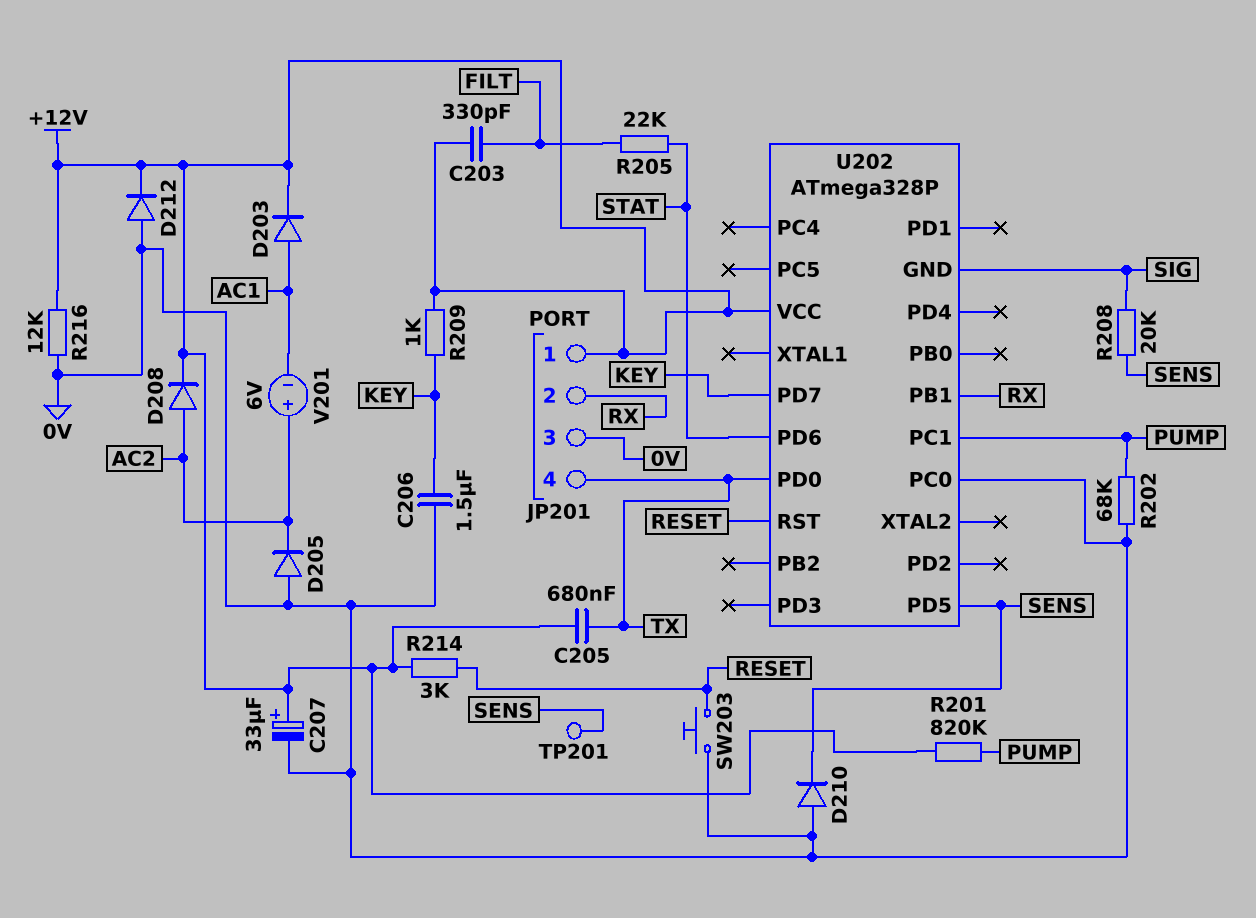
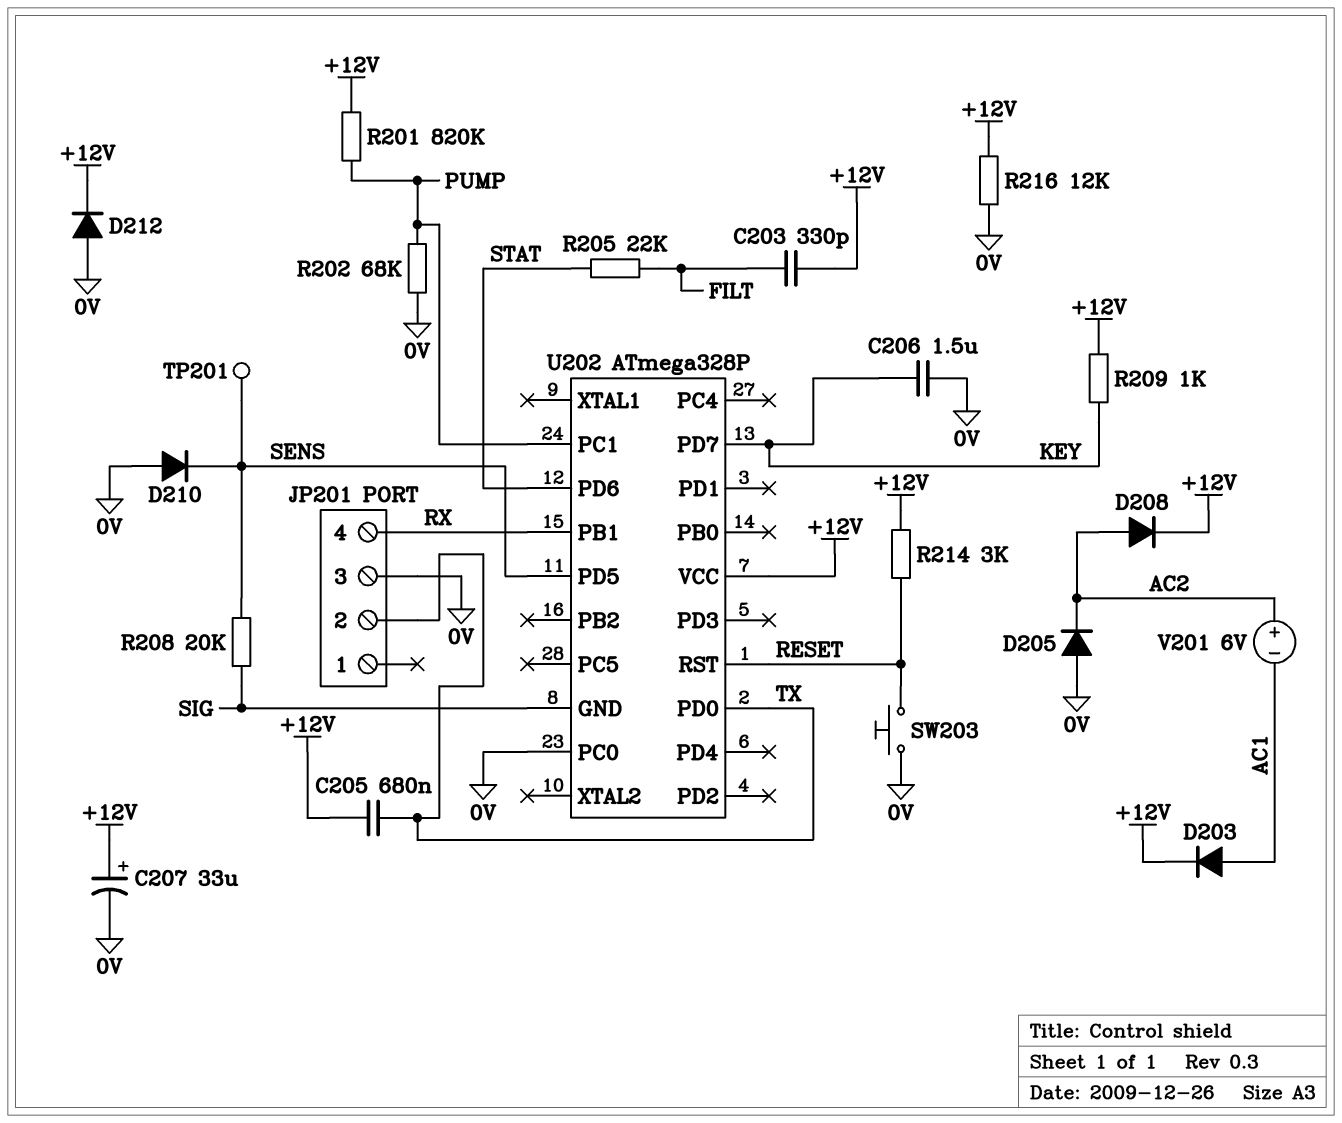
JP201 pin 1: +12V -> none
JP201 pin 2: RX -> TX
JP201 pin 4: TX -> RX

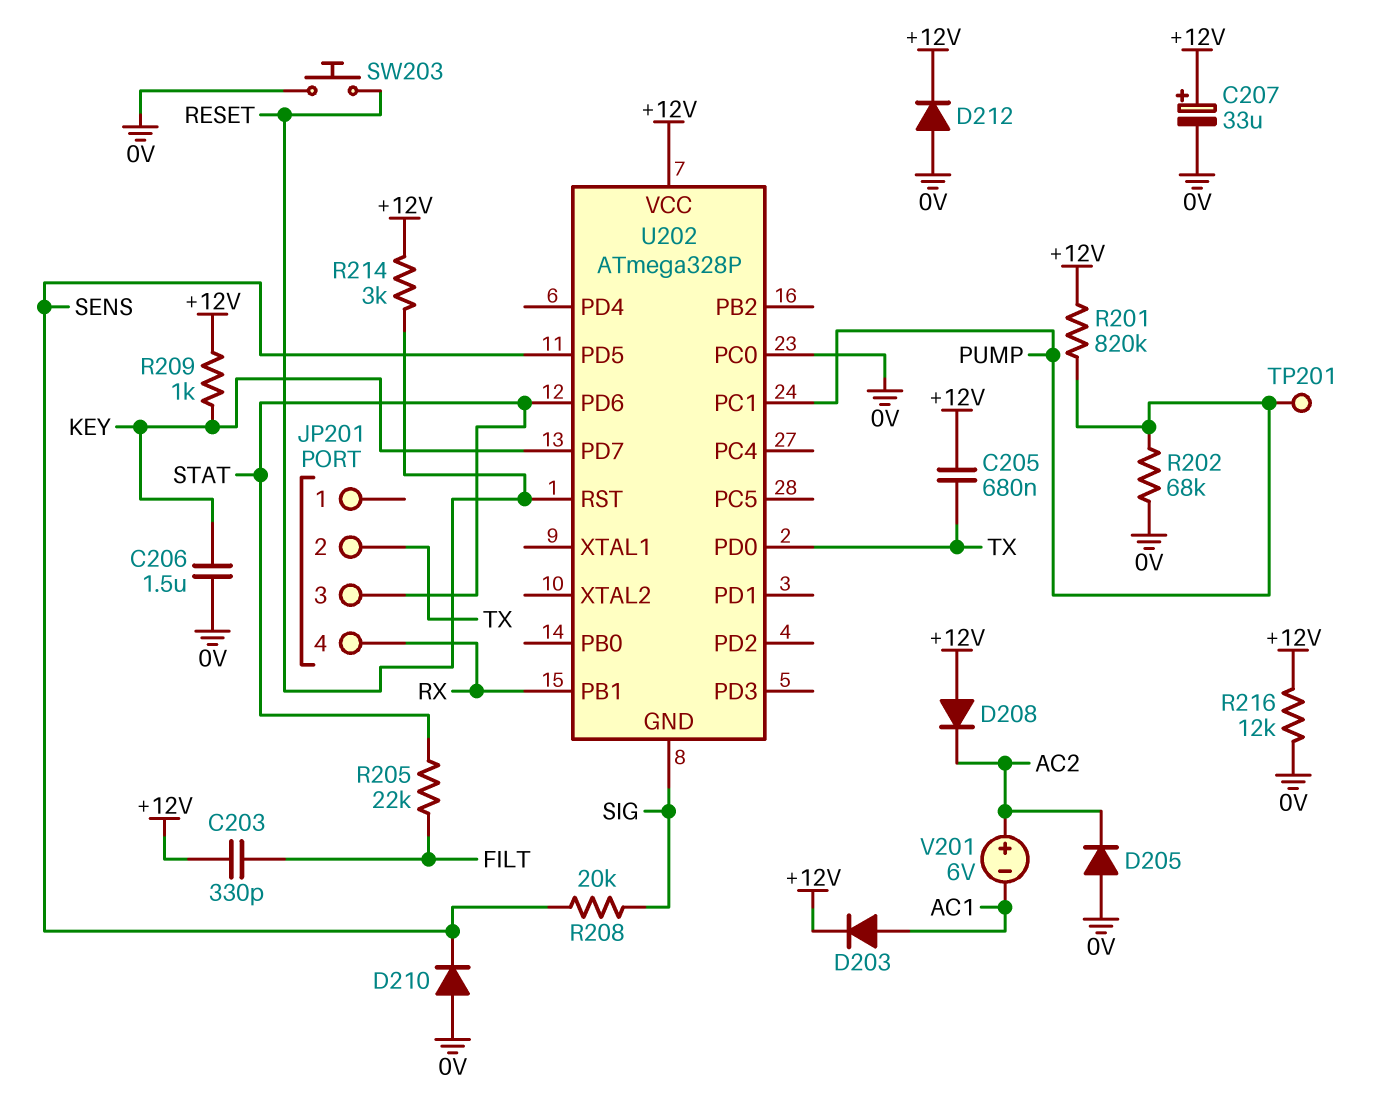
D208: diode (A AC2, K +12V) -> diode (A +12V, K AC2)
JP201 pin 3: 0V -> STAT
TP201: test point (SENS) -> test point (PUMP)

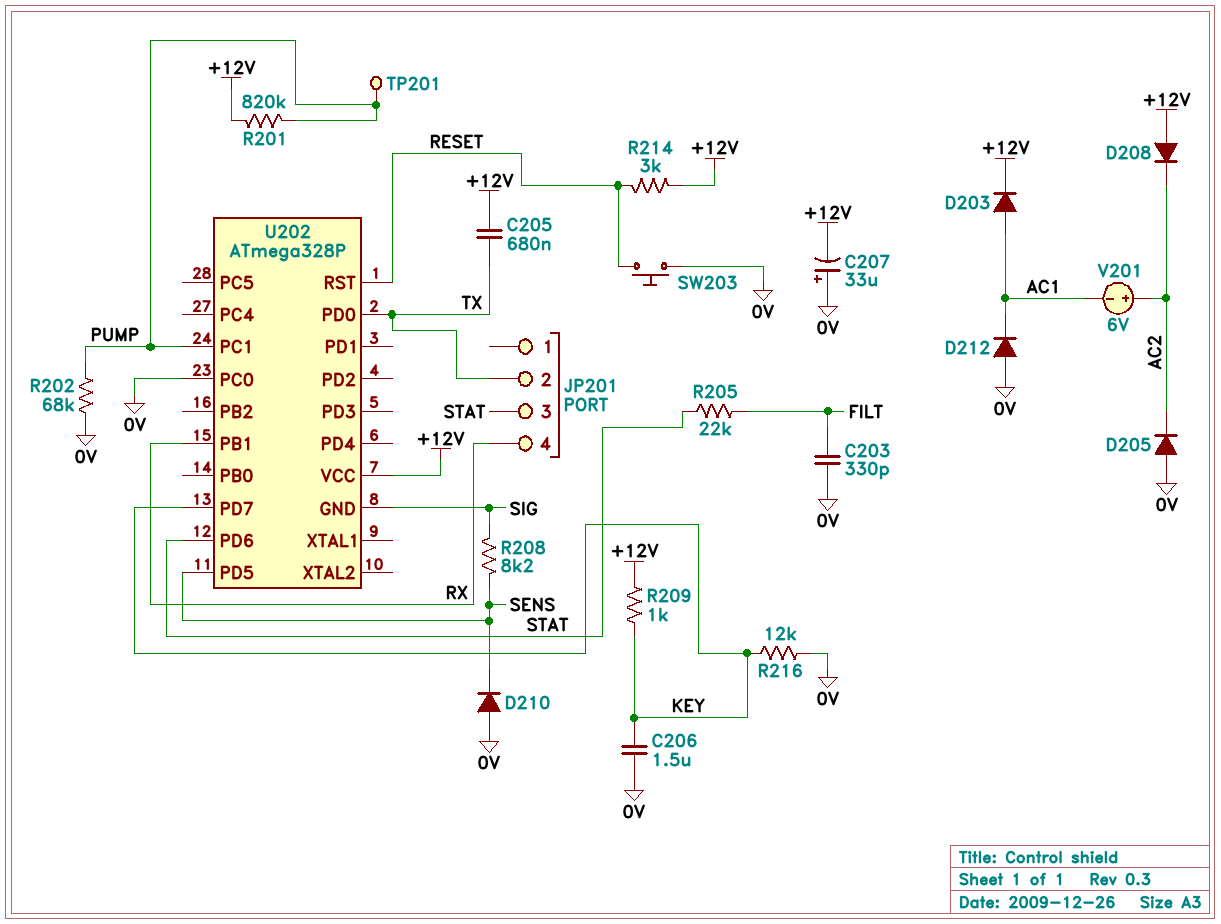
C203: 330pF (+12V, FILT) -> 330pF (0V, FILT)
C207: 33uF (plus +12V, minus 0V) -> 33uF (plus 0V, minus +12V)
D212: diode (A 0V, K +12V) -> diode (A 0V, K AC1)
R208: 20k (SENS, SIG) -> 8.2k (SENS, SIG)
R216: 12k (+12V, 0V) -> 12k (0V, KEY)

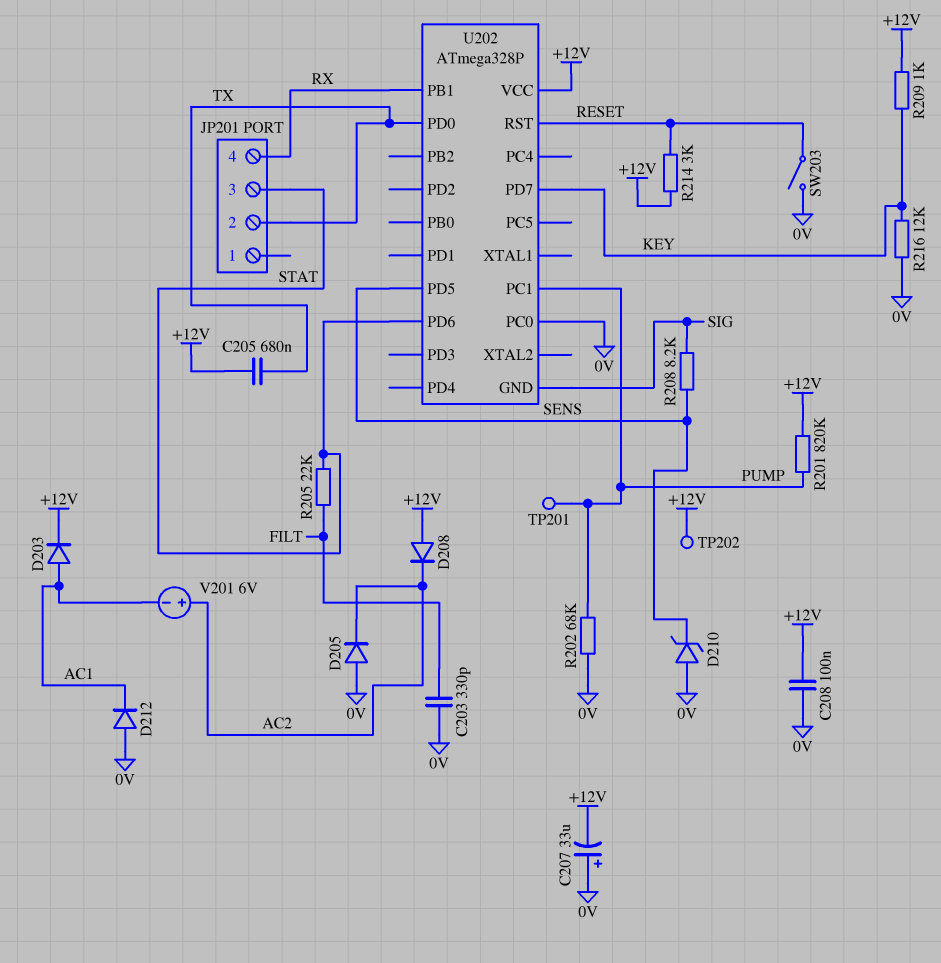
C206: 1.5uF (0V, KEY) -> none
C208: none -> 100nF (+12V, 0V)
D210: diode (A 0V, K SENS) -> zener (A 0V, K SENS)
SW203: button (0V, RESET) -> switch (0V, RESET)
TP202: none -> test point (+12V)

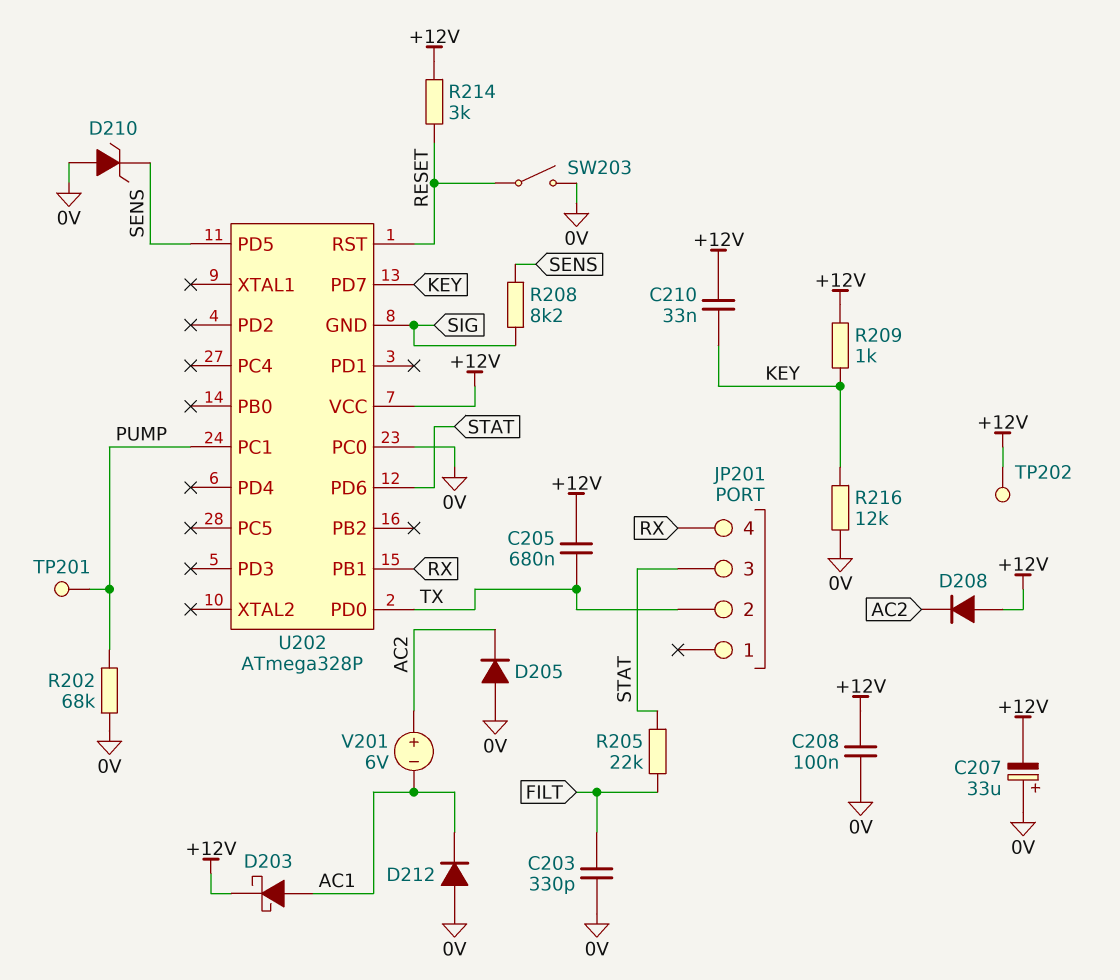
C210: none -> 33nF (+12V, KEY)
D203: diode (A AC1, K +12V) -> schottky (A AC1, K +12V)
R201: 820k (+12V, PUMP) -> none

